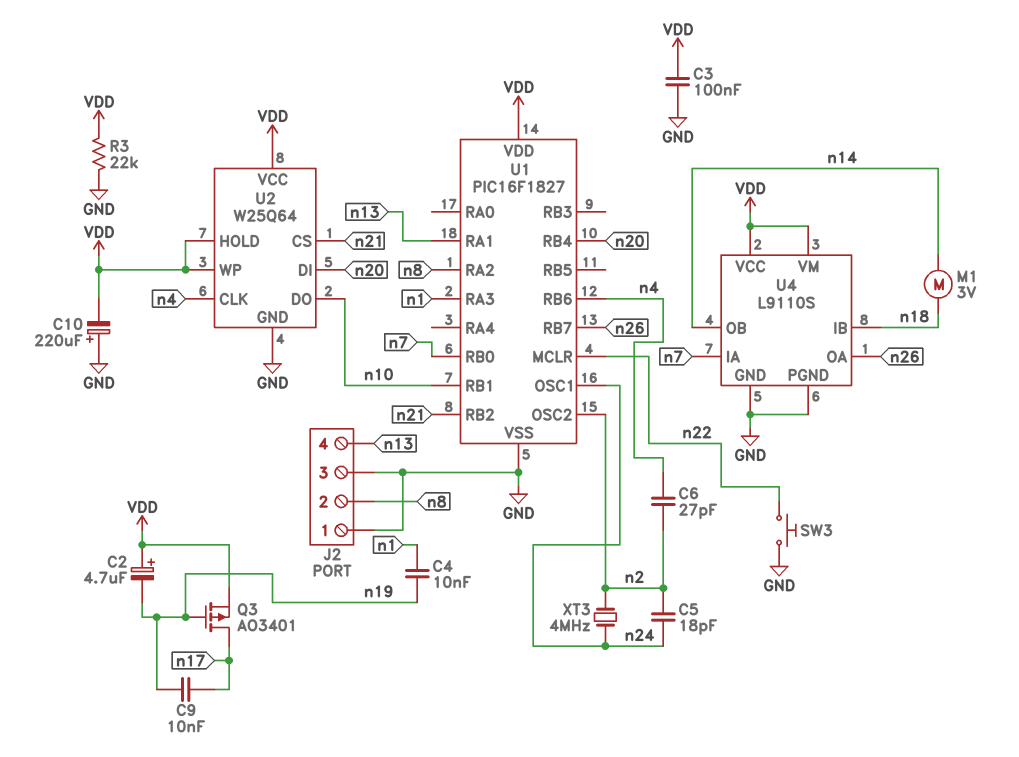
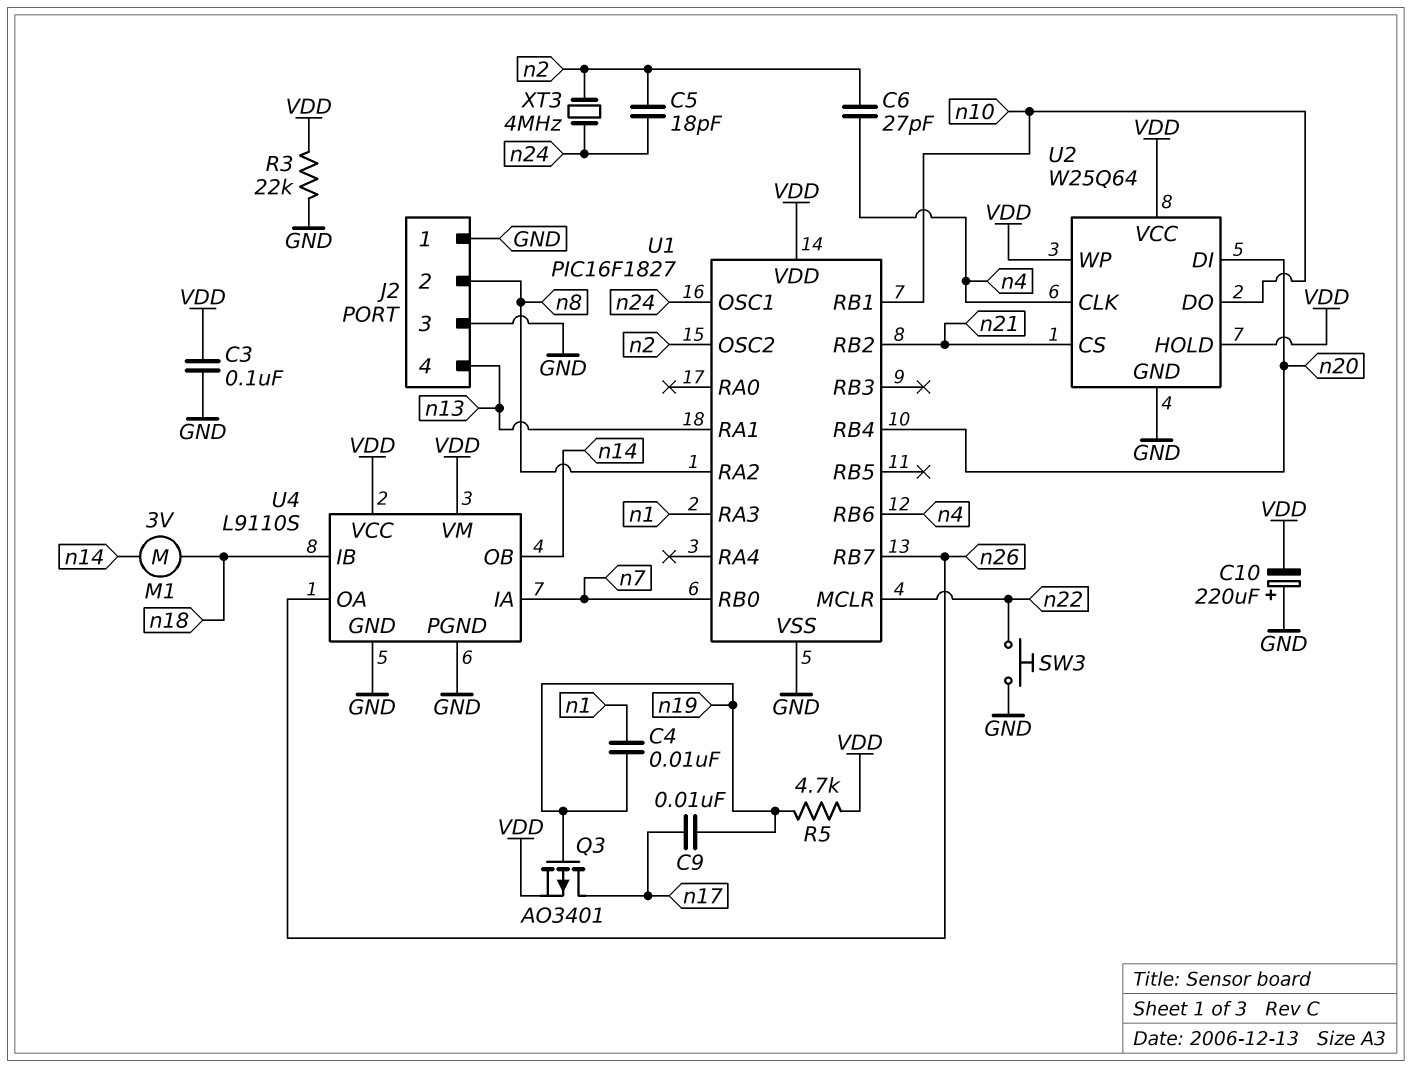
C2: 4.7uF (plus VDD, minus n19) -> none
R5: none -> 4.7k (VDD, n19)

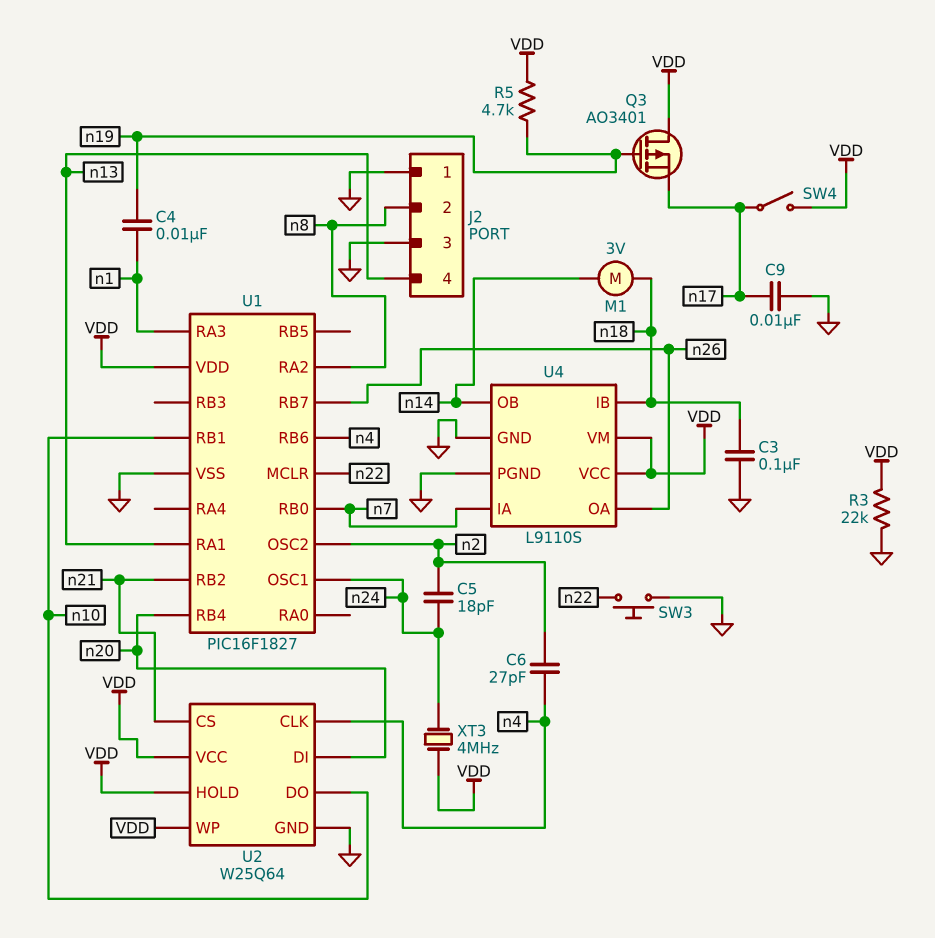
C3: 100nF (GND, VDD) -> 100nF (GND, n18)
C9: 10nF (n17, n19) -> 10nF (GND, n17)
C10: 220uF (plus GND, minus VDD) -> none
Q3: PMOS AO3401 (G n19, D n17, S VDD) -> PMOS AO3401 (G n19, D VDD, S n17)
SW4: none -> switch (VDD, n17)
XT3: 4MHz (n2, n24) -> 4MHz (VDD, n24)

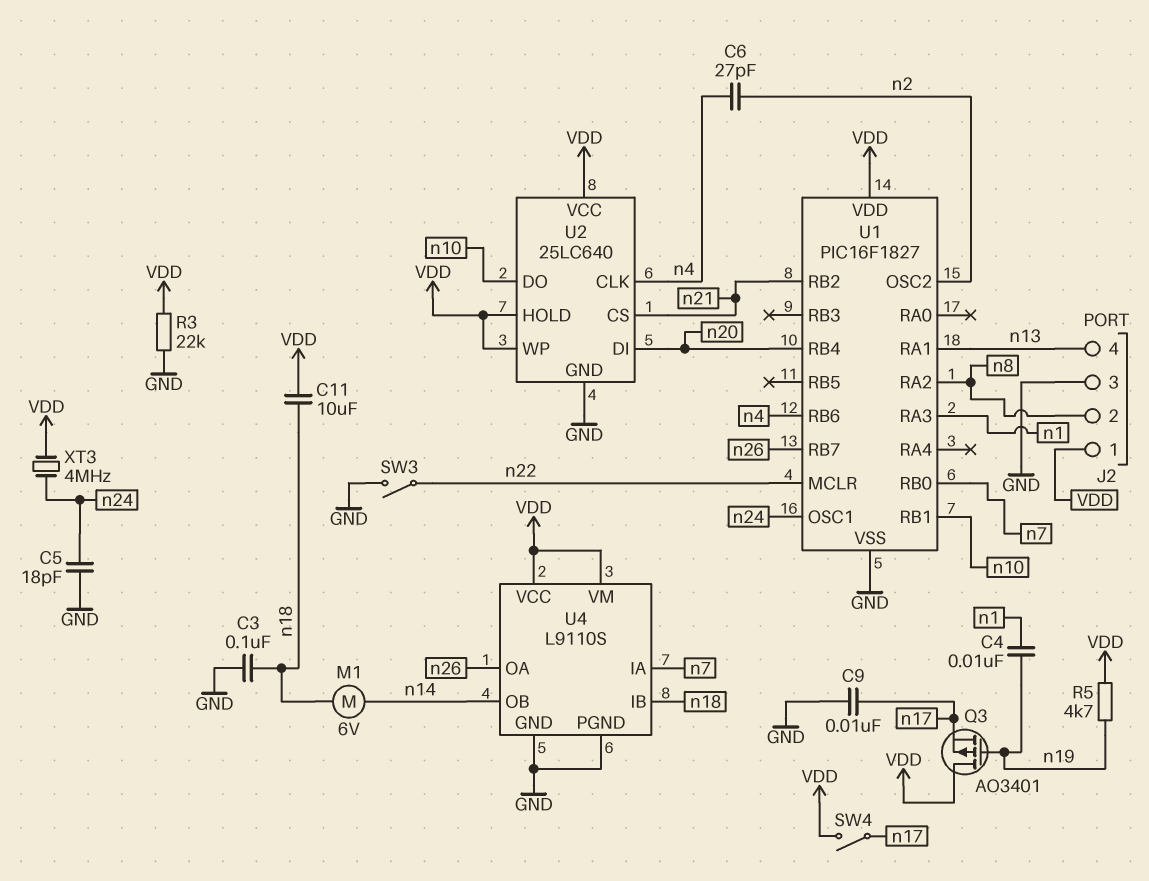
C5: 18pF (n2, n24) -> 18pF (GND, n24)
C11: none -> 10uF (VDD, n18)
J2 pin 1: GND -> VDD
M1: motor 3V (n14, n18) -> motor 6V (n14, n18)
SW3: button (GND, n22) -> switch (GND, n22)
U2: W25Q64 -> 25LC640

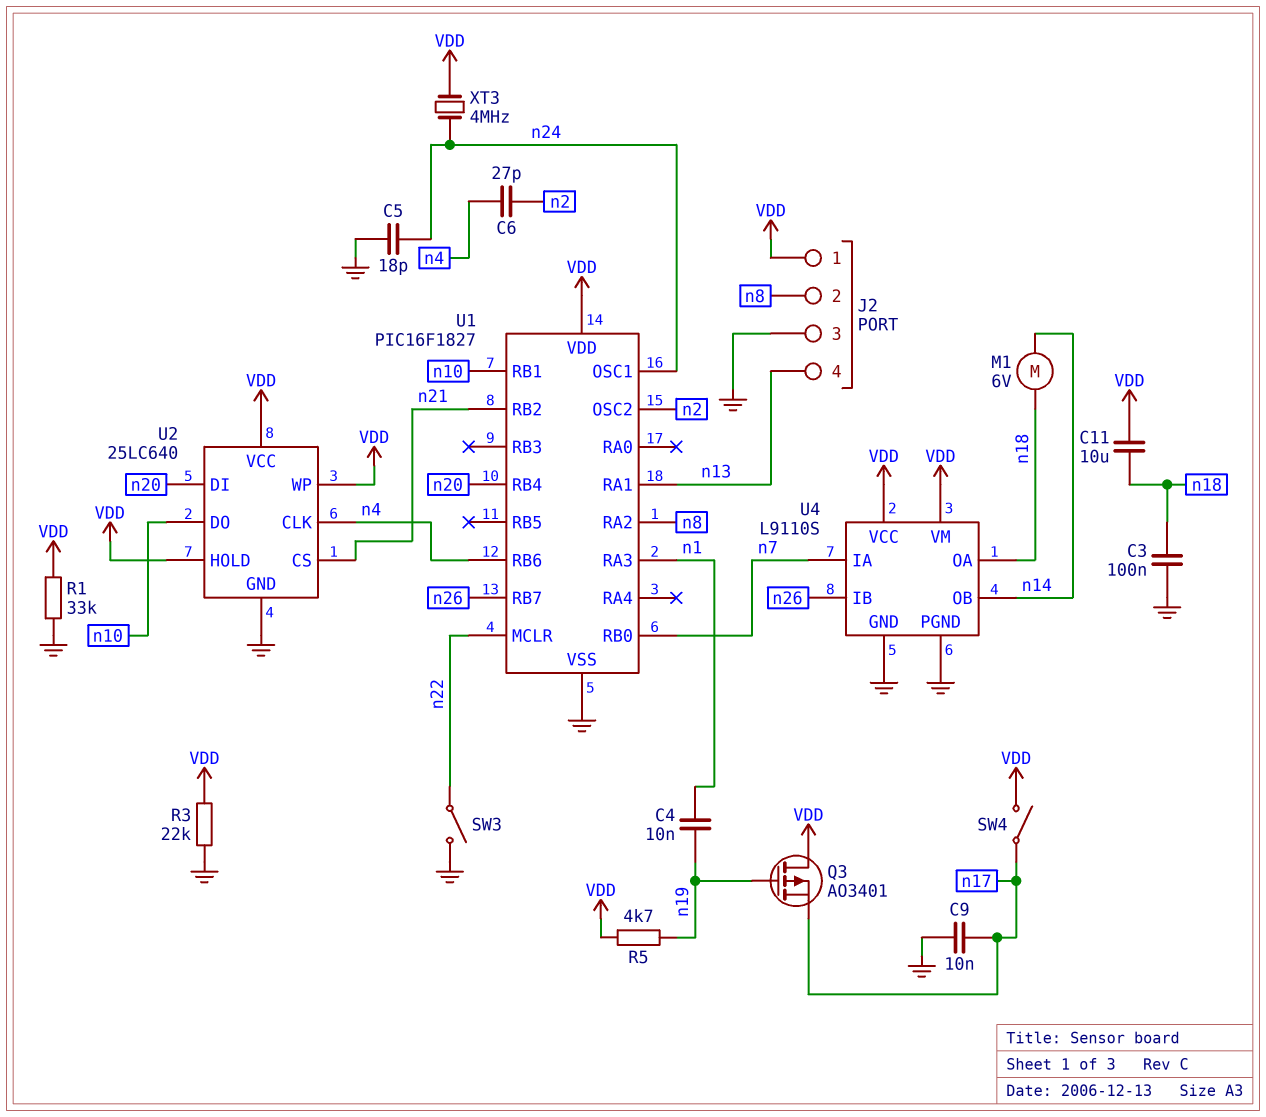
R1: none -> 33k (GND, VDD)
U4 pin IB: n18 -> n26
U4 pin OA: n26 -> n18

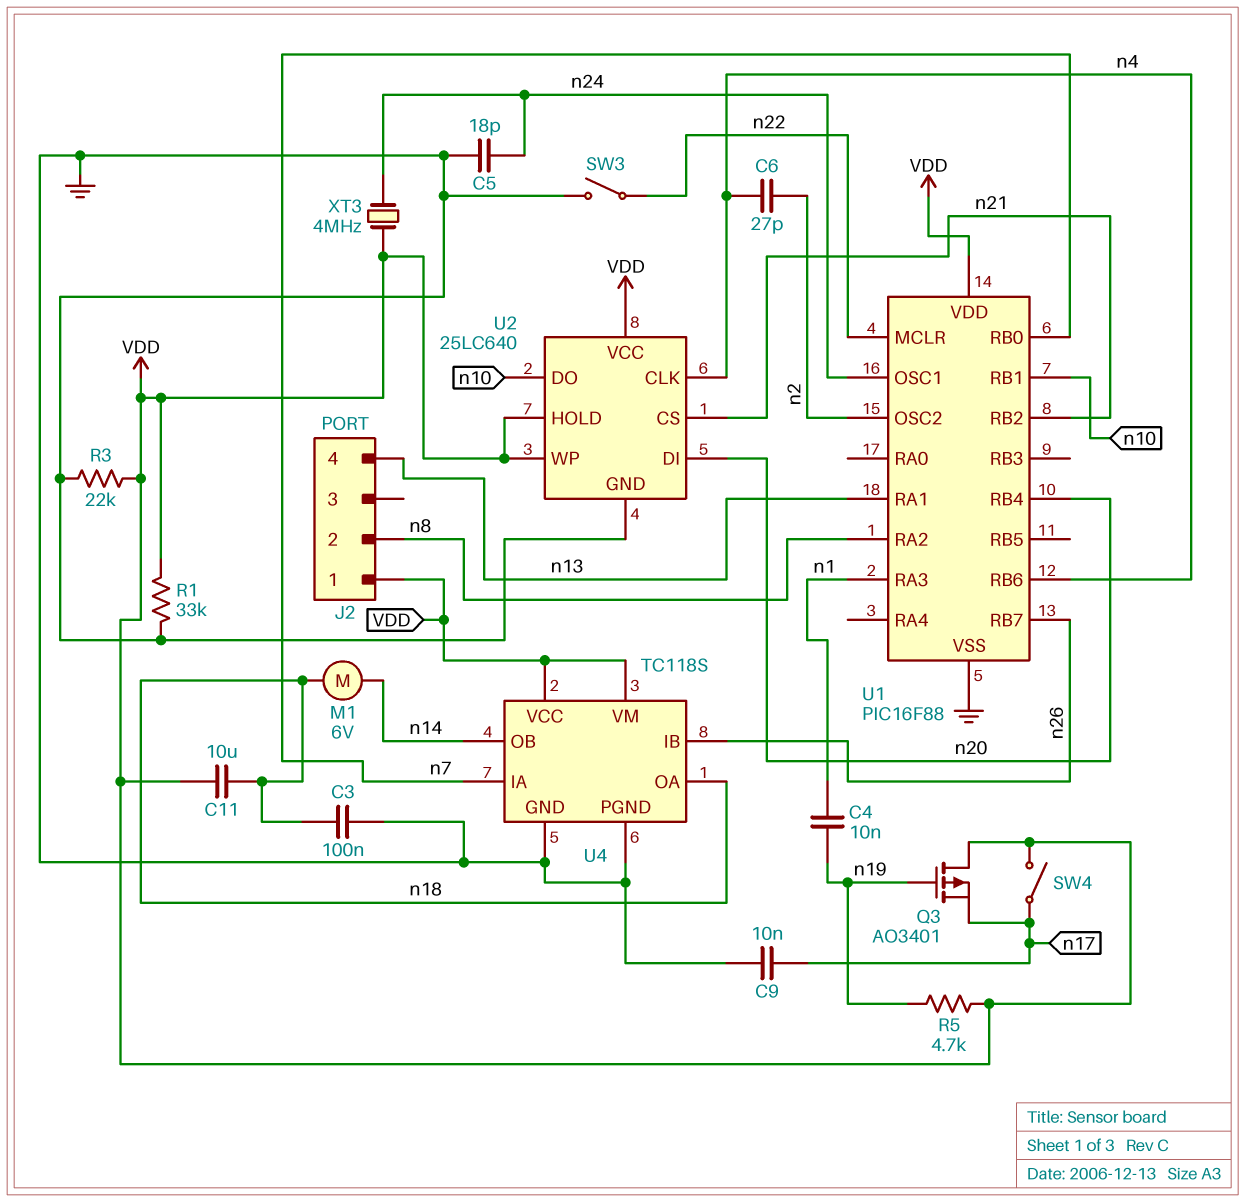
J2 pin 3: GND -> none
U1: PIC16F1827 -> PIC16F88
U4: L9110S -> TC118S

